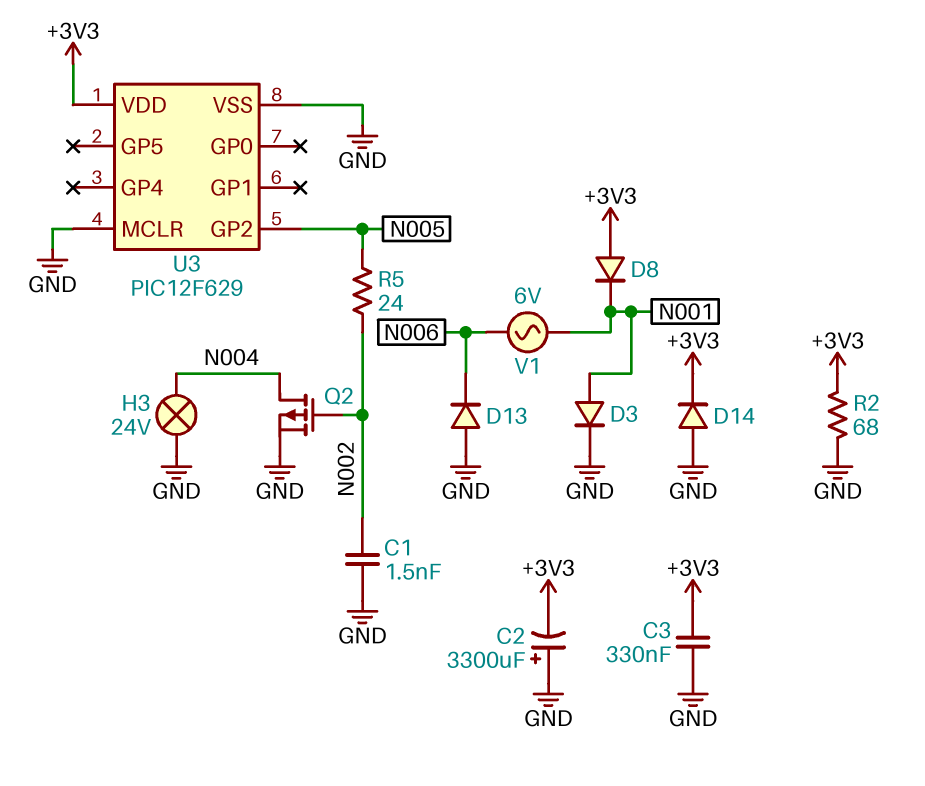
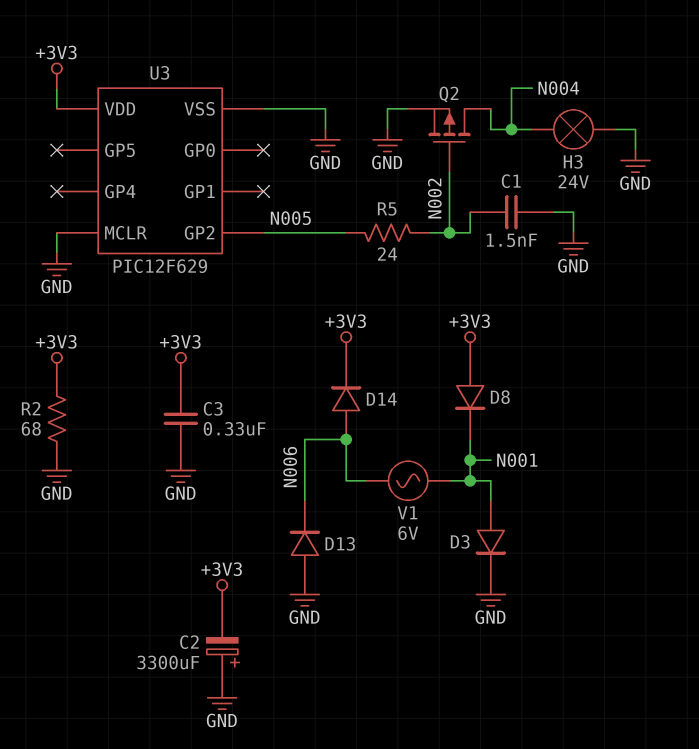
D14: diode (A GND, K +3V3) -> diode (A N006, K +3V3)

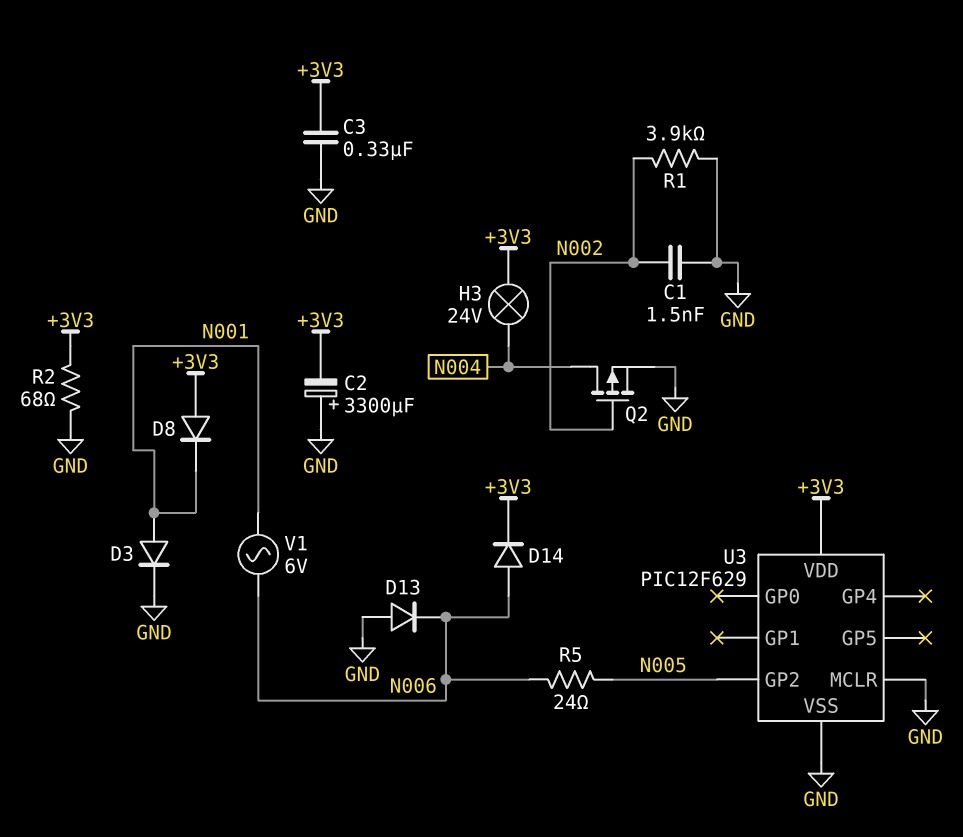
H3: lamp 24V (GND, N004) -> lamp 24V (+3V3, N004)
R1: none -> 3.9k (GND, N002)
R5: 24 (N002, N005) -> 24 (N005, N006)

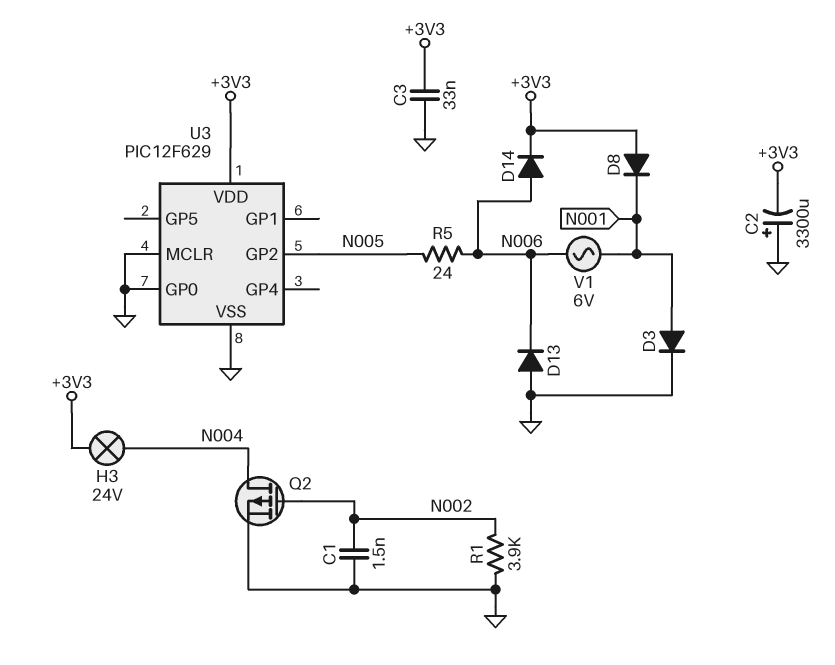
C3: 330nF (+3V3, GND) -> 33nF (+3V3, GND)
R2: 68 (+3V3, GND) -> none
U3 pin GP0: none -> GND

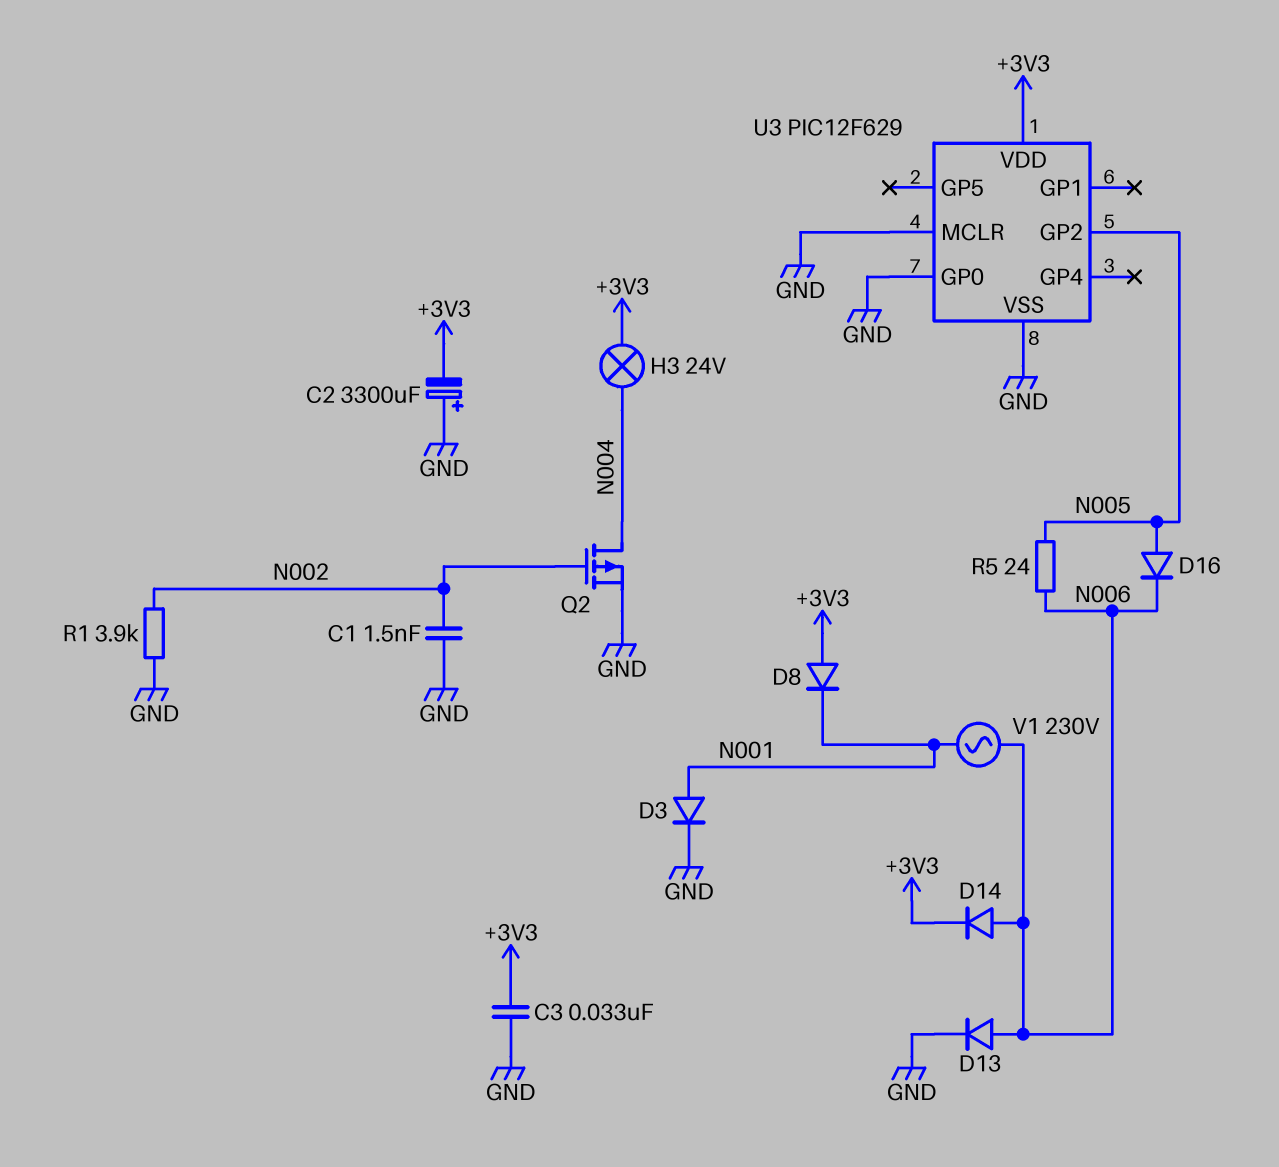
D13: diode (A GND, K N006) -> diode (A N006, K GND)
D16: none -> diode (A N005, K N006)
V1: AC 6V (N001, N006) -> AC 230V (N001, N006)

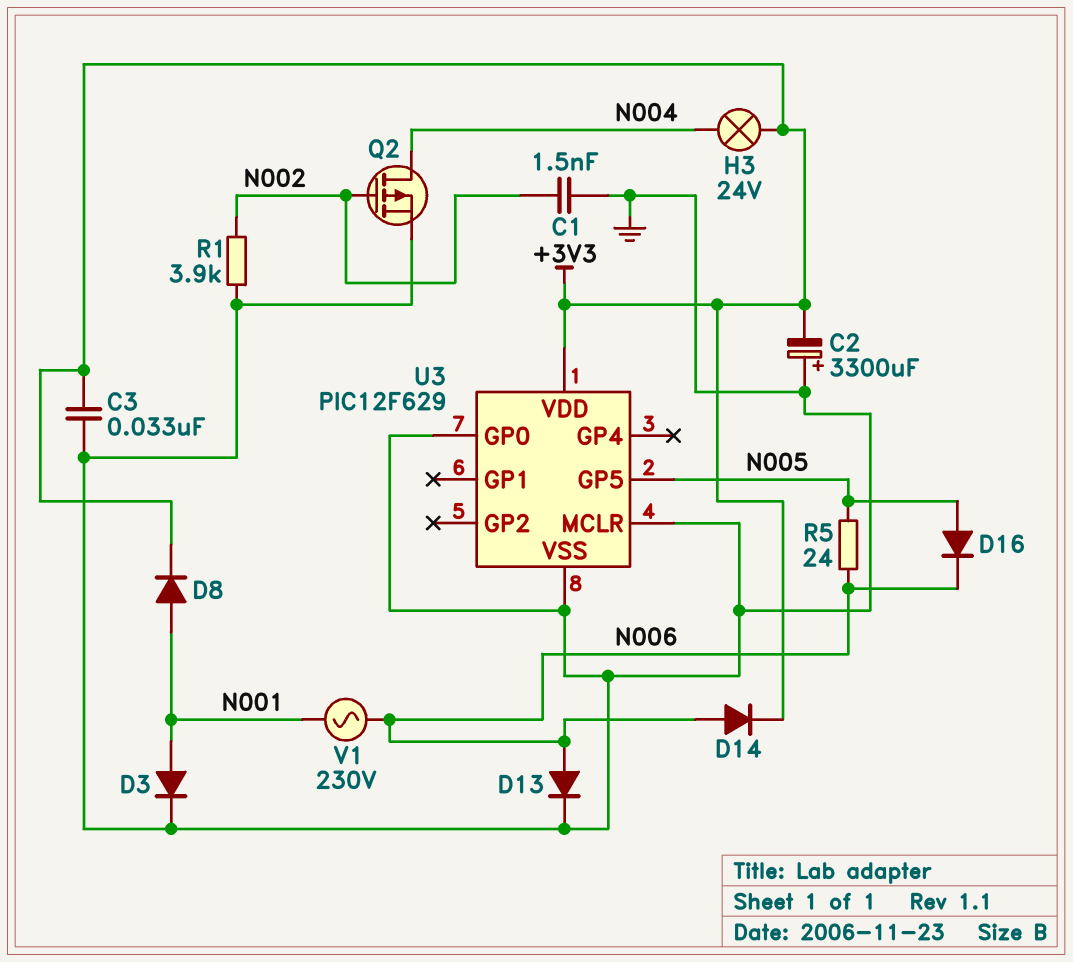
D8: diode (A +3V3, K N001) -> diode (A N001, K +3V3)
U3 pin GP2: N005 -> none
U3 pin GP5: none -> N005

